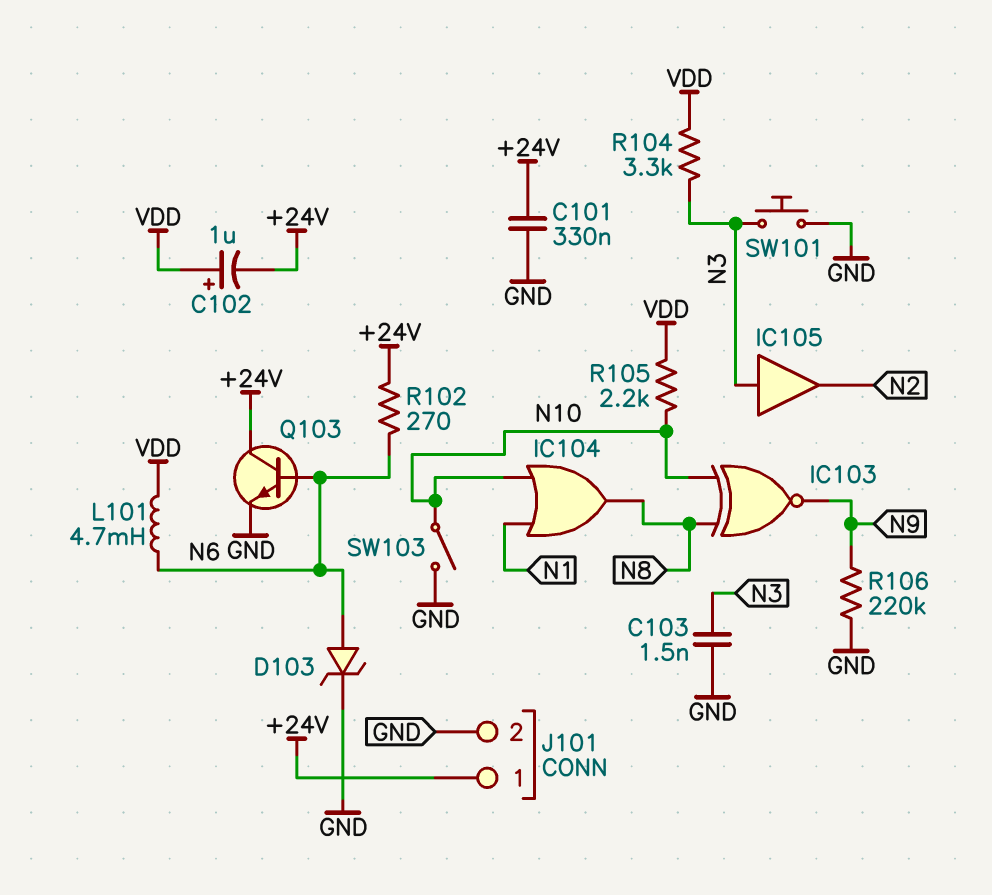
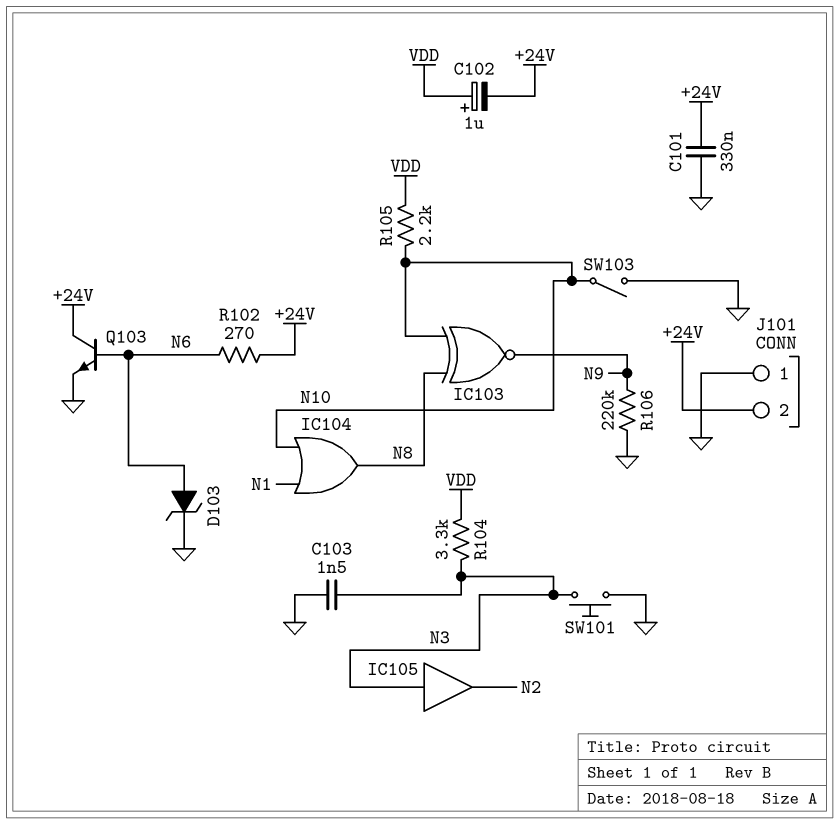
J101 pin 1: +24V -> GND
J101 pin 2: GND -> +24V
L101: 4.7mH (N6, VDD) -> none

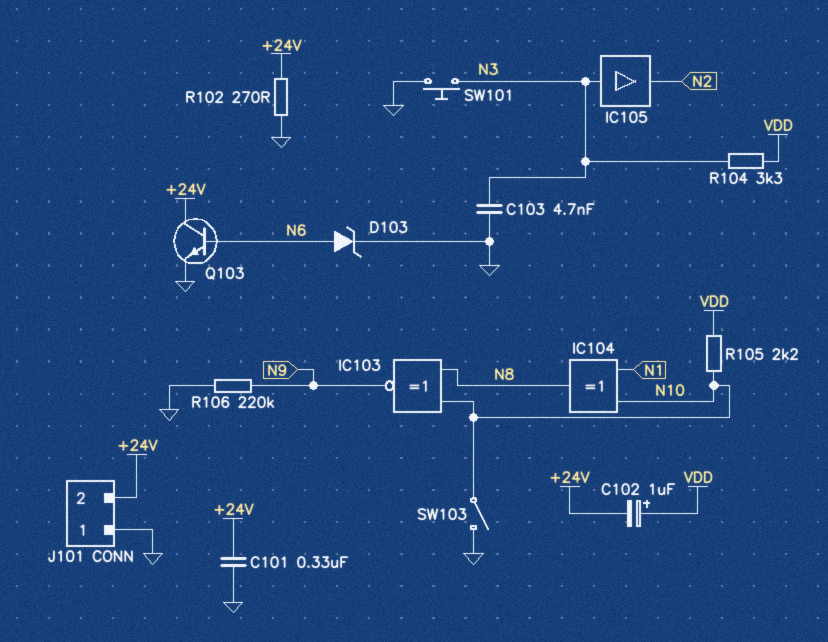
C103: 1.5nF (GND, N3) -> 4.7nF (GND, N3)
IC104: OR (in N1, in N10, out N8) -> XOR (in N1, in N10, out N8)
R102: 270 (+24V, N6) -> 270 (+24V, GND)

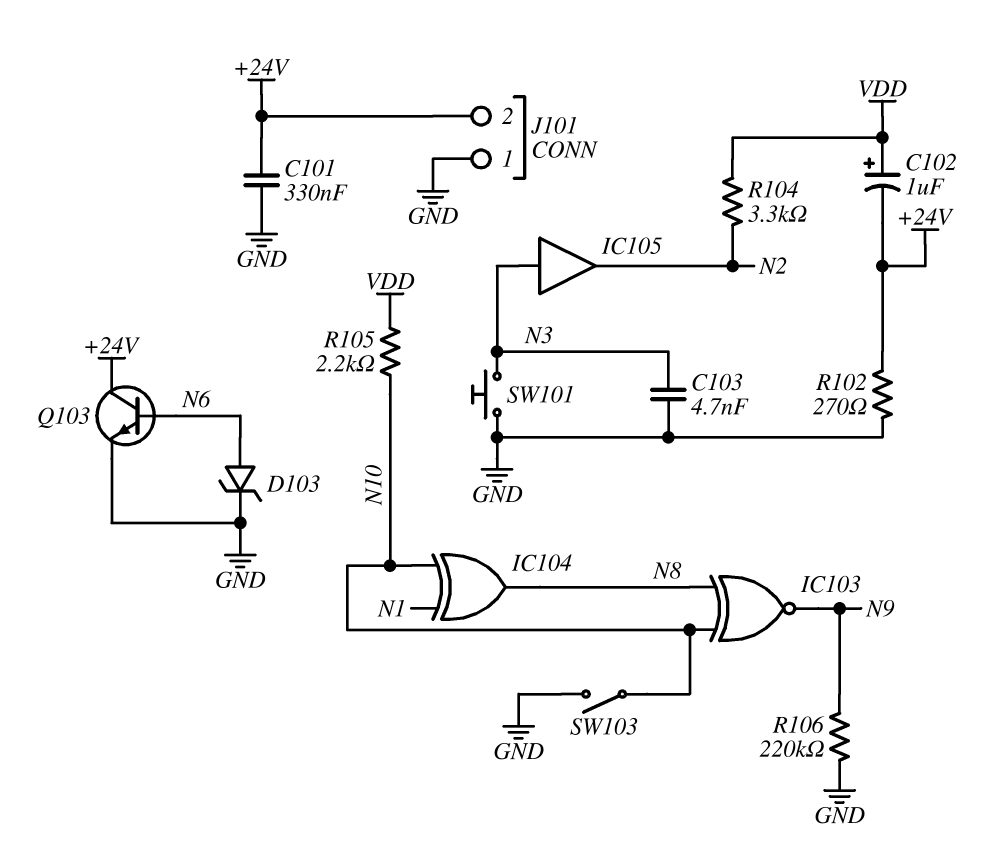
R104: 3.3k (N3, VDD) -> 3.3k (N2, VDD)

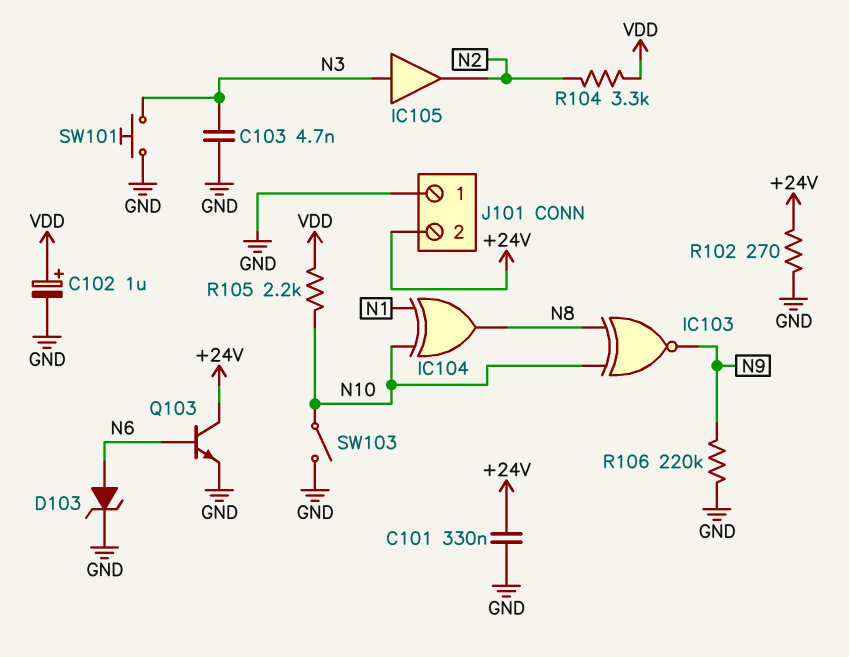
C102: 1uF (plus VDD, minus +24V) -> 1uF (plus VDD, minus GND)

